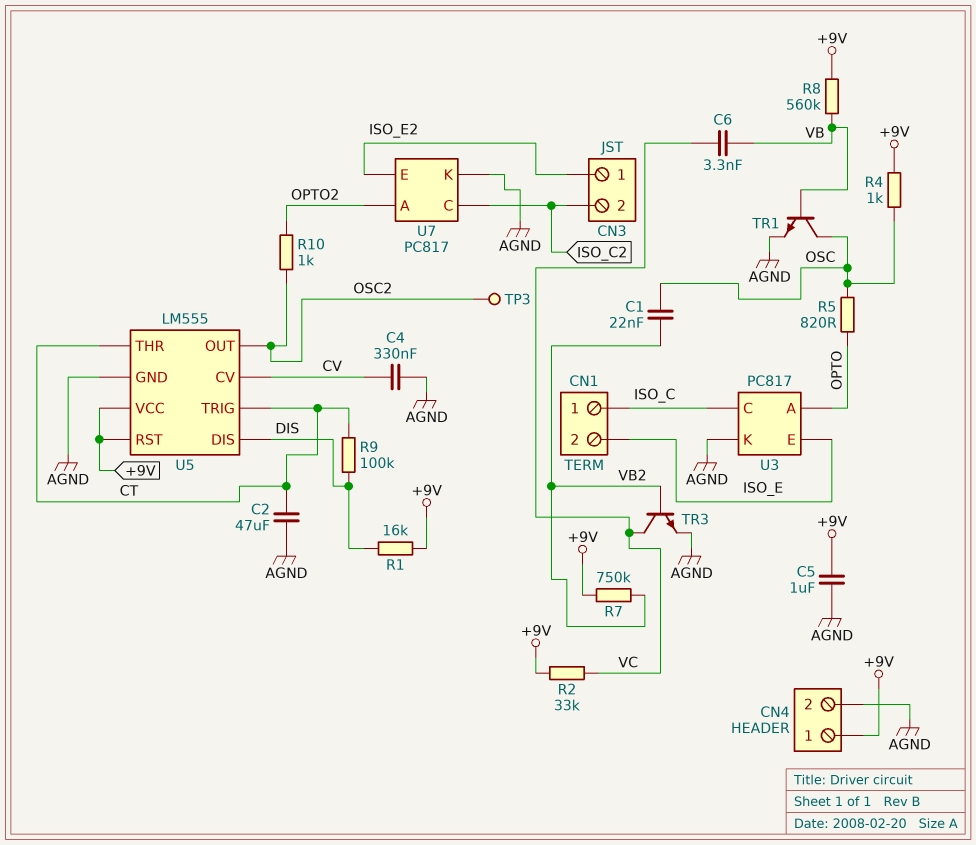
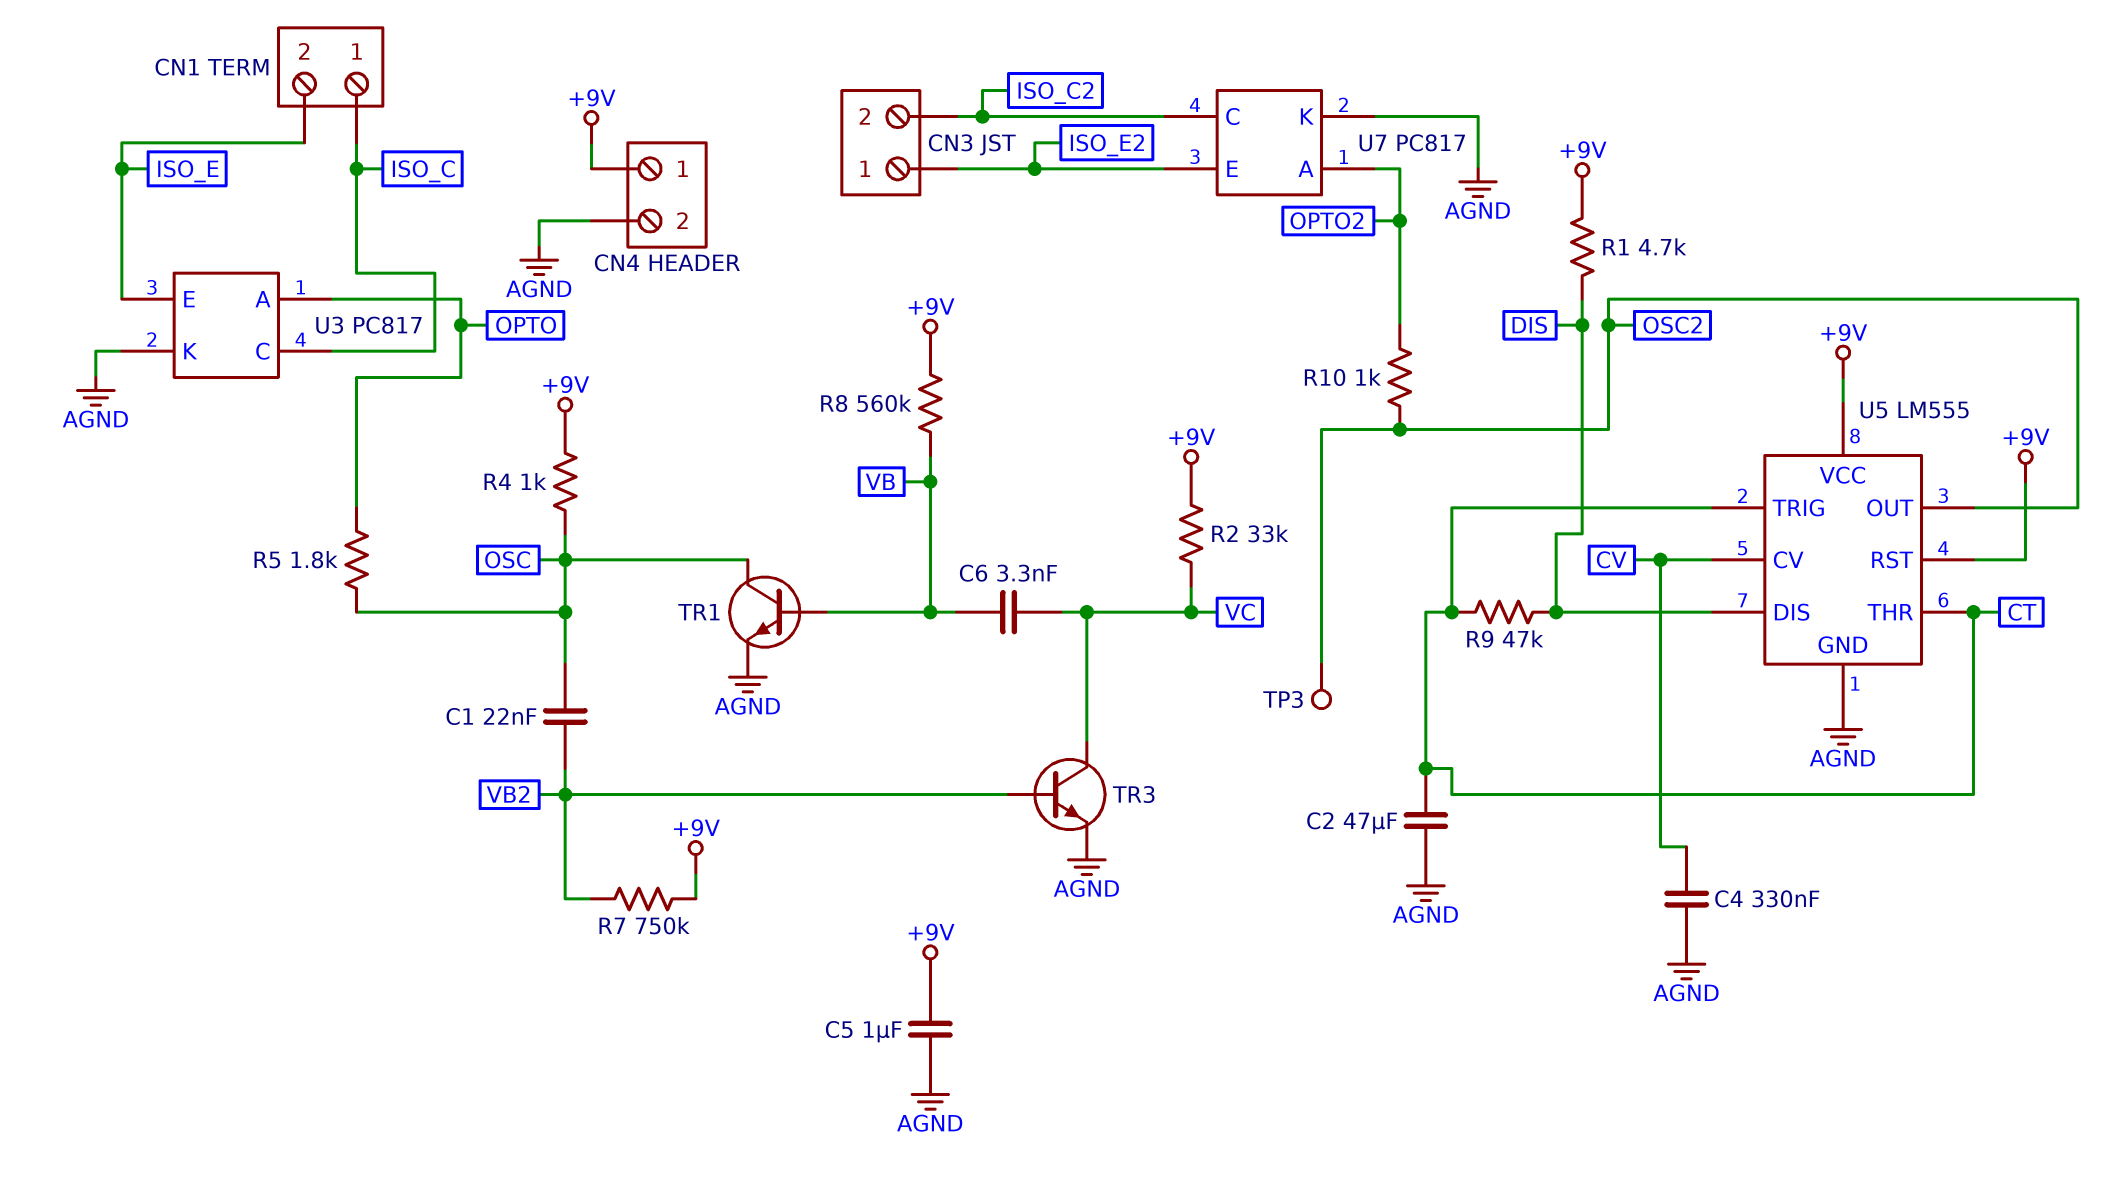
R1: 16k (+9V, DIS) -> 4.7k (+9V, DIS)
R5: 820 (OPTO, OSC) -> 1.8k (OPTO, OSC)
R9: 100k (CT, DIS) -> 47k (CT, DIS)

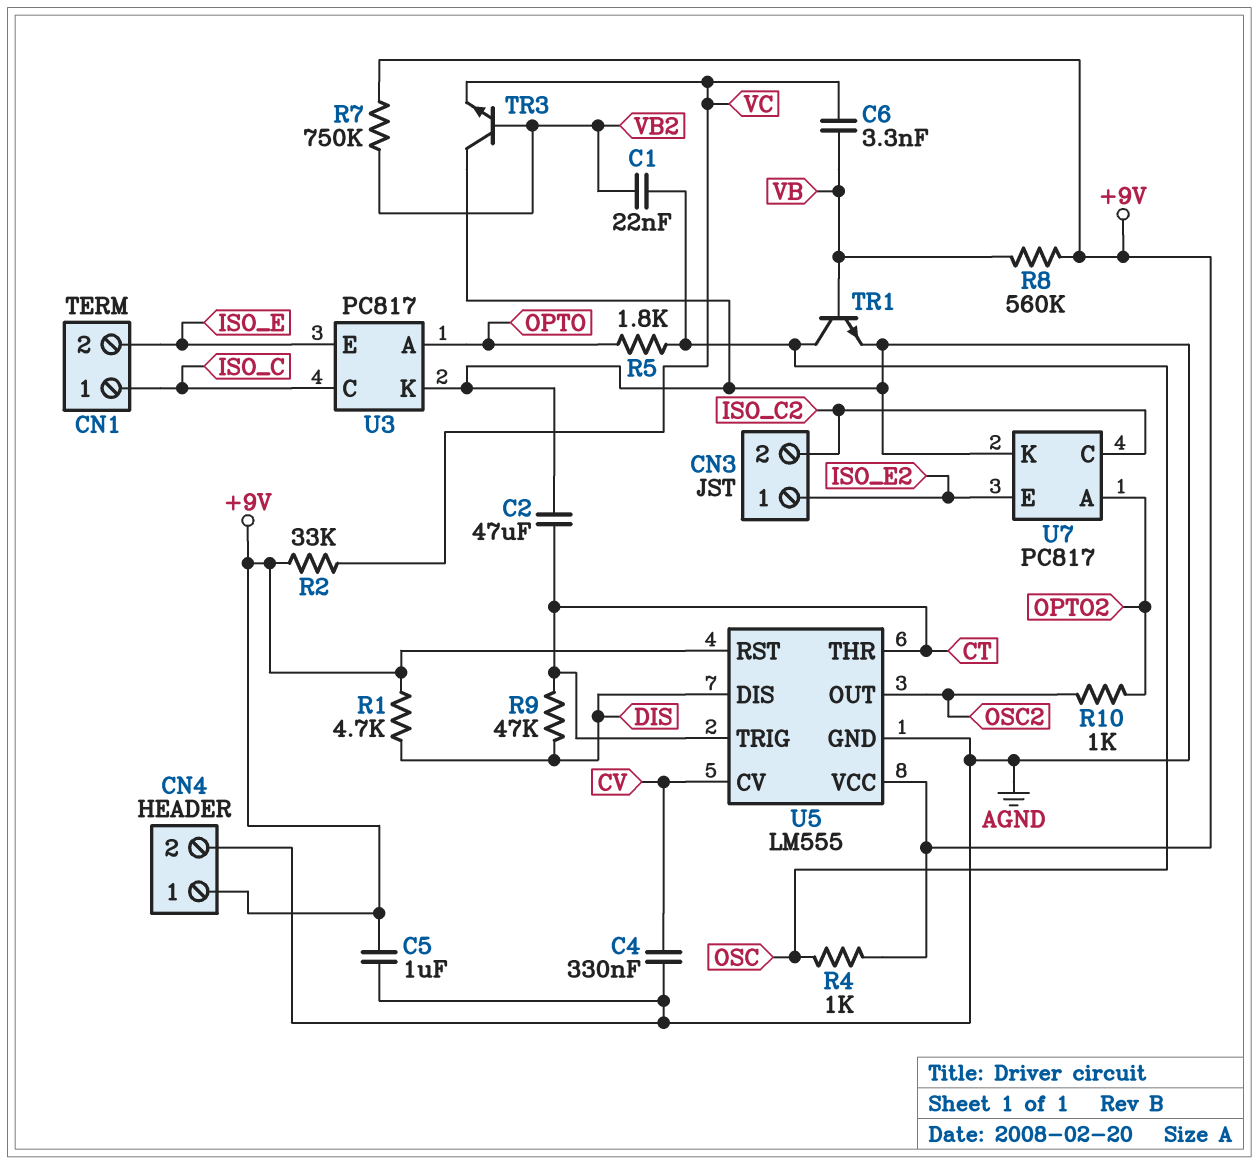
TP3: test point (OSC2) -> none
TR3: NPN (B VB2, C VC, E AGND) -> NPN (B VB2, C AGND, E VC)

